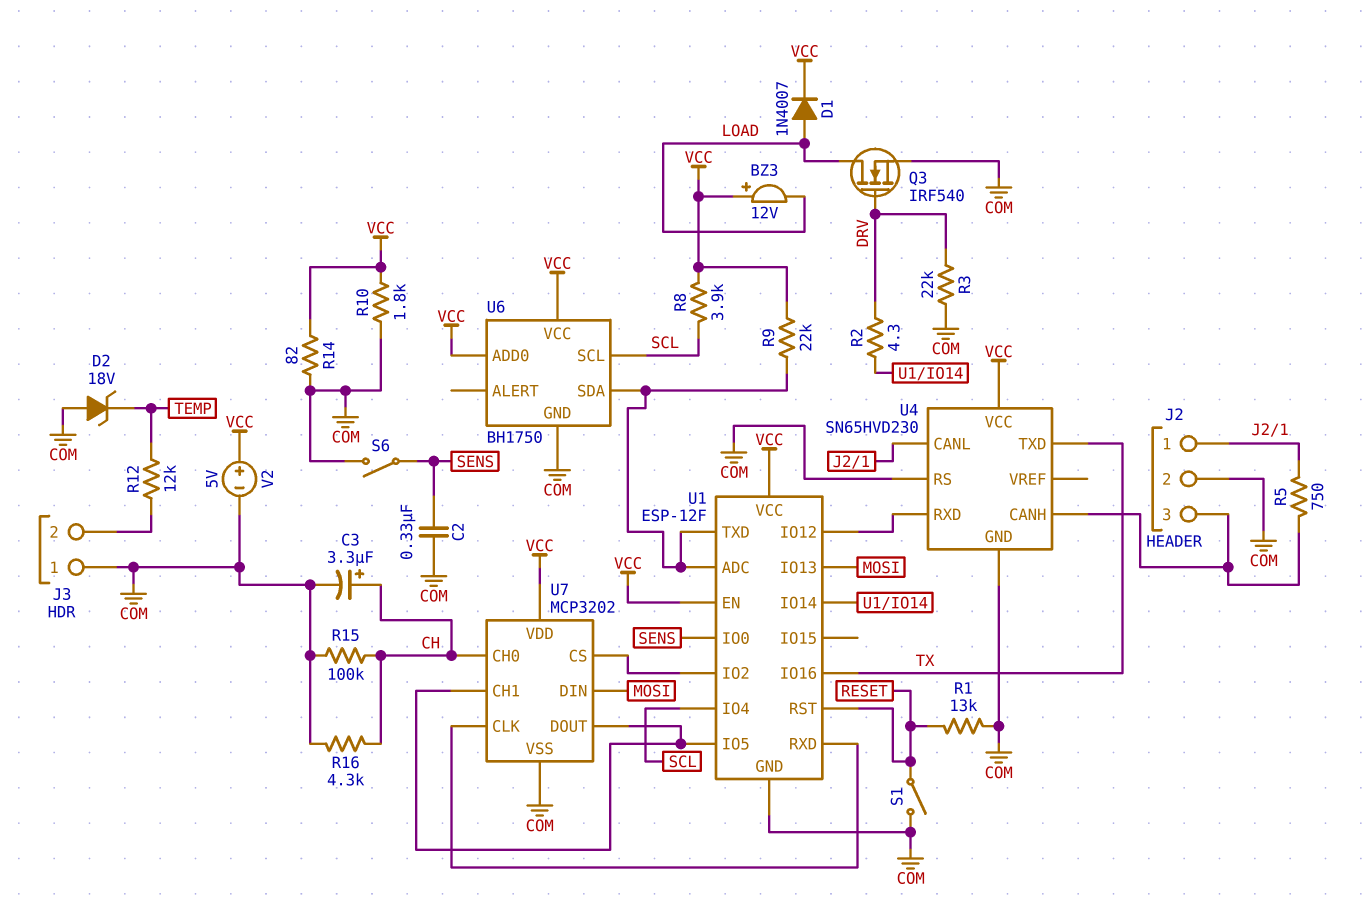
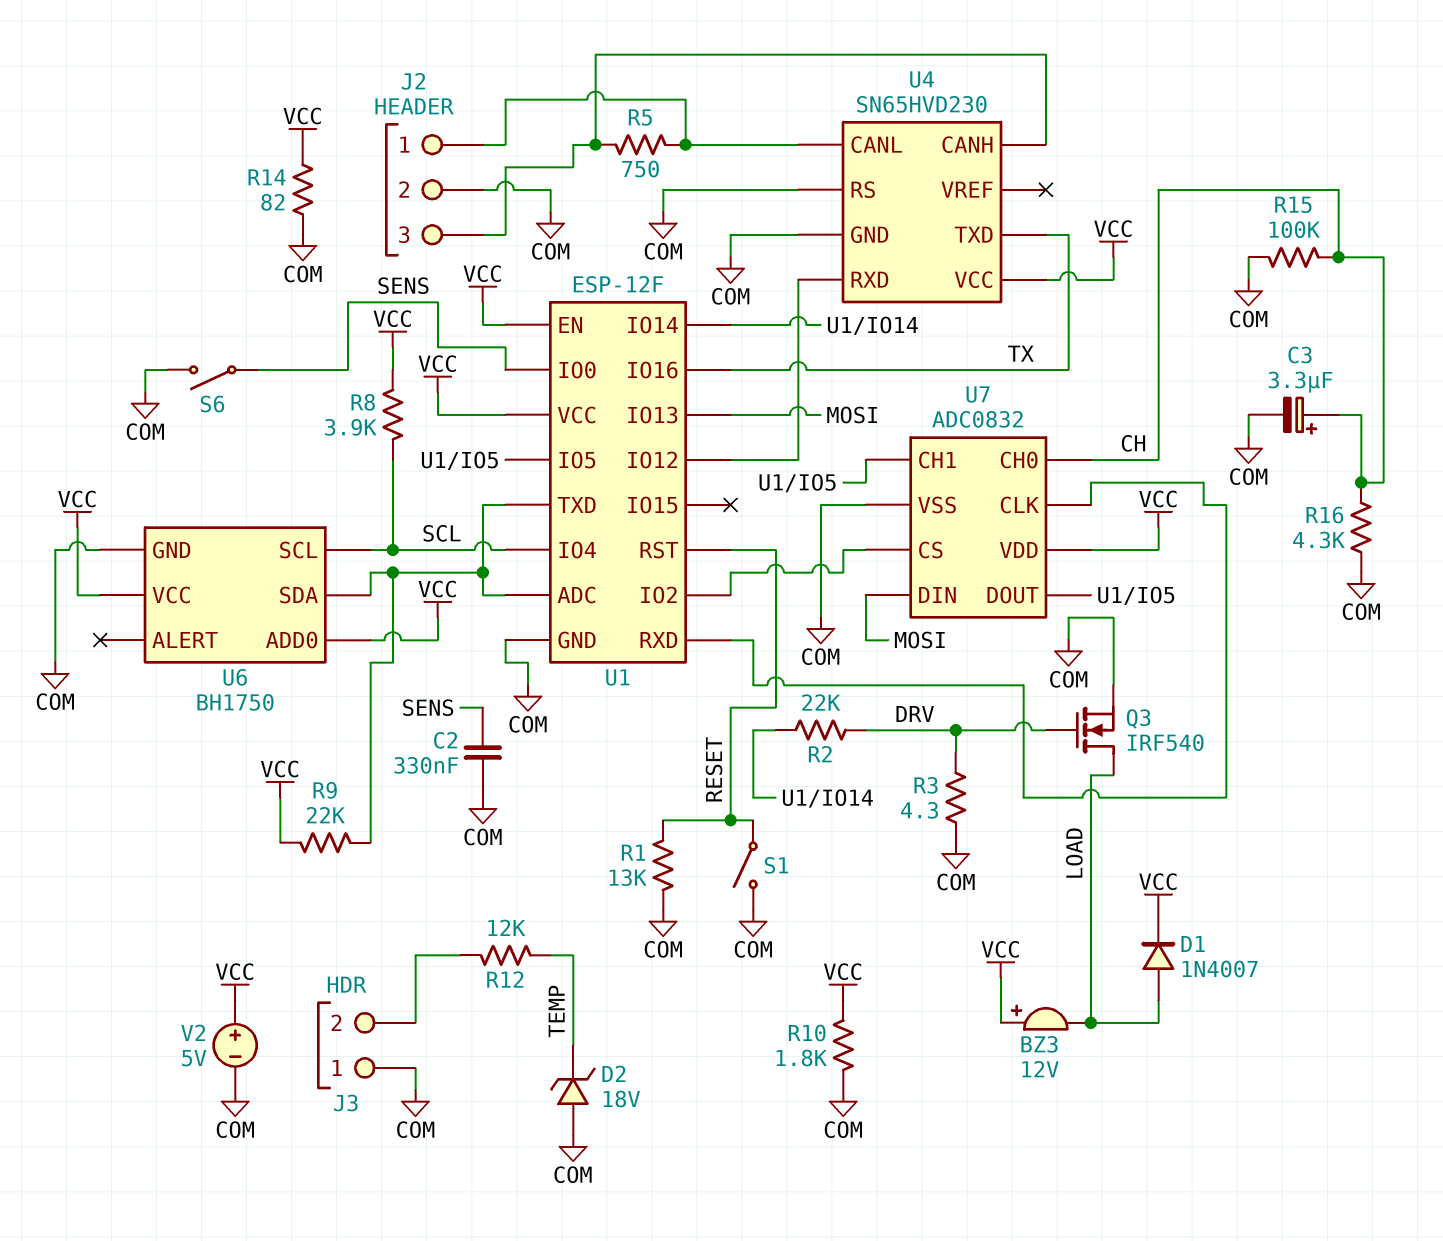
R2: 4.3 (DRV, U1/IO14) -> 22k (DRV, U1/IO14)
R3: 22k (COM, DRV) -> 4.3 (COM, DRV)
U7: MCP3202 -> ADC0832

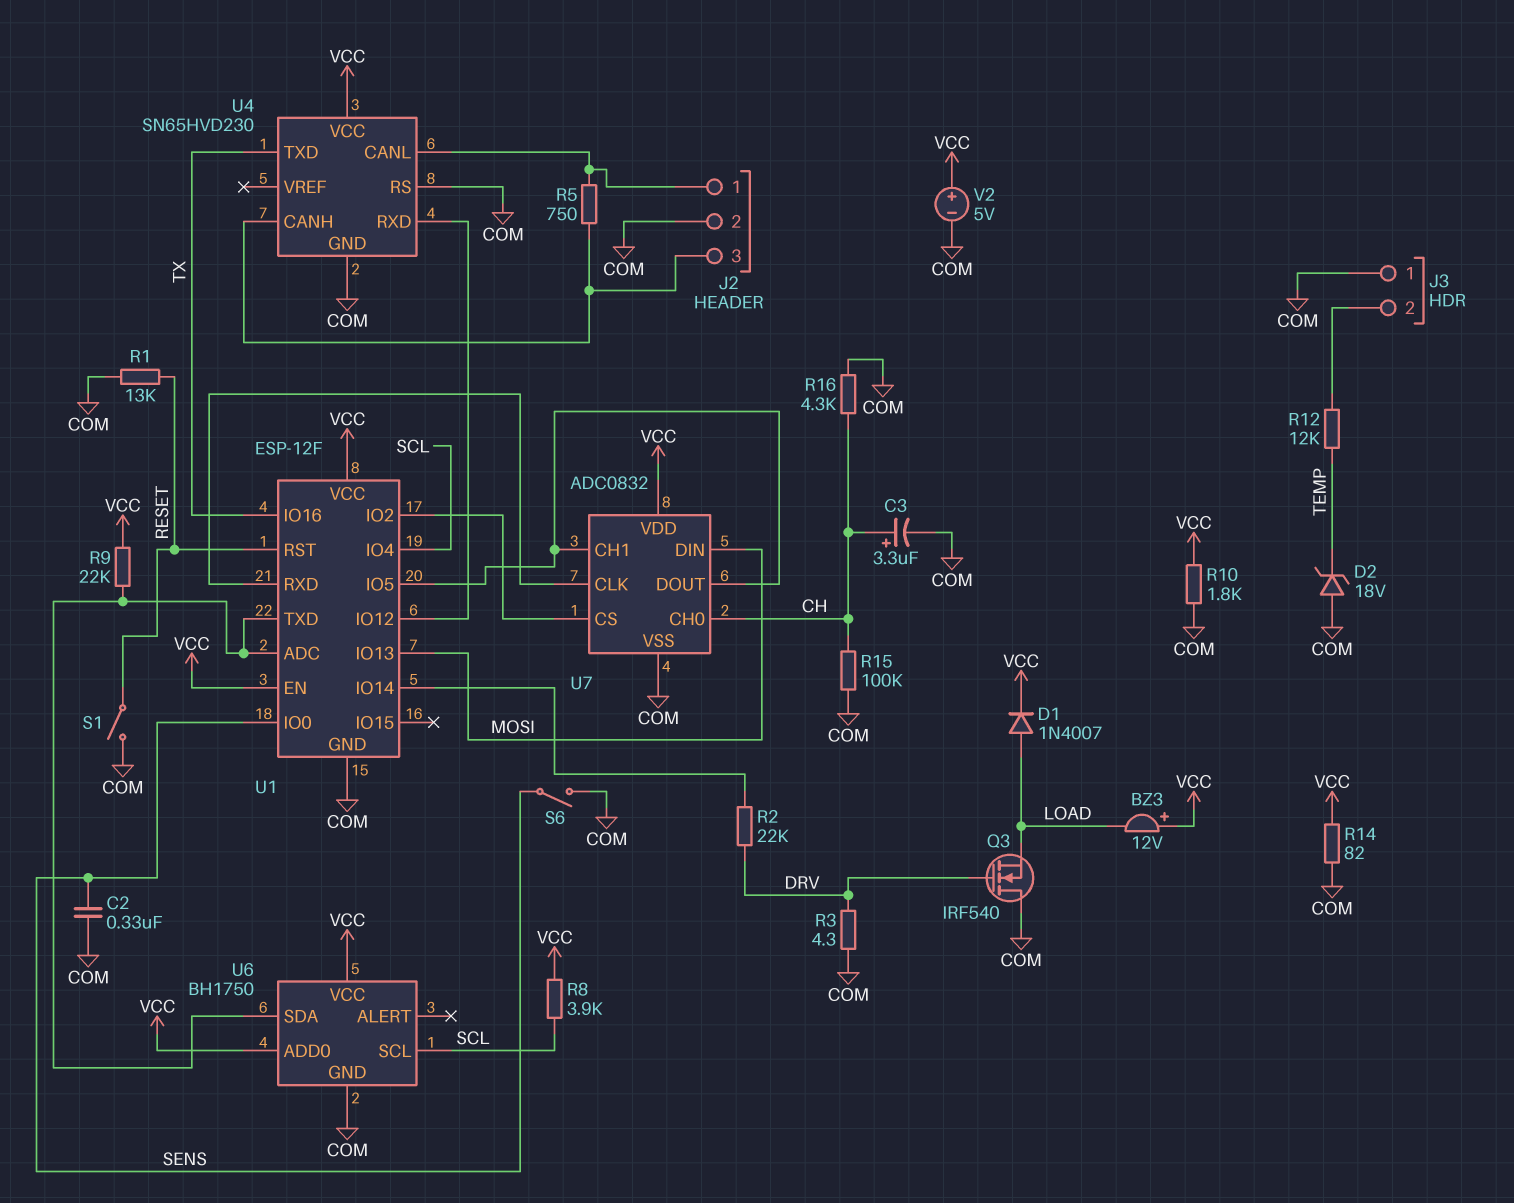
Q3: NMOS IRF540 (G DRV, D LOAD, S COM) -> NMOS IRF540 (G DRV, D COM, S LOAD)

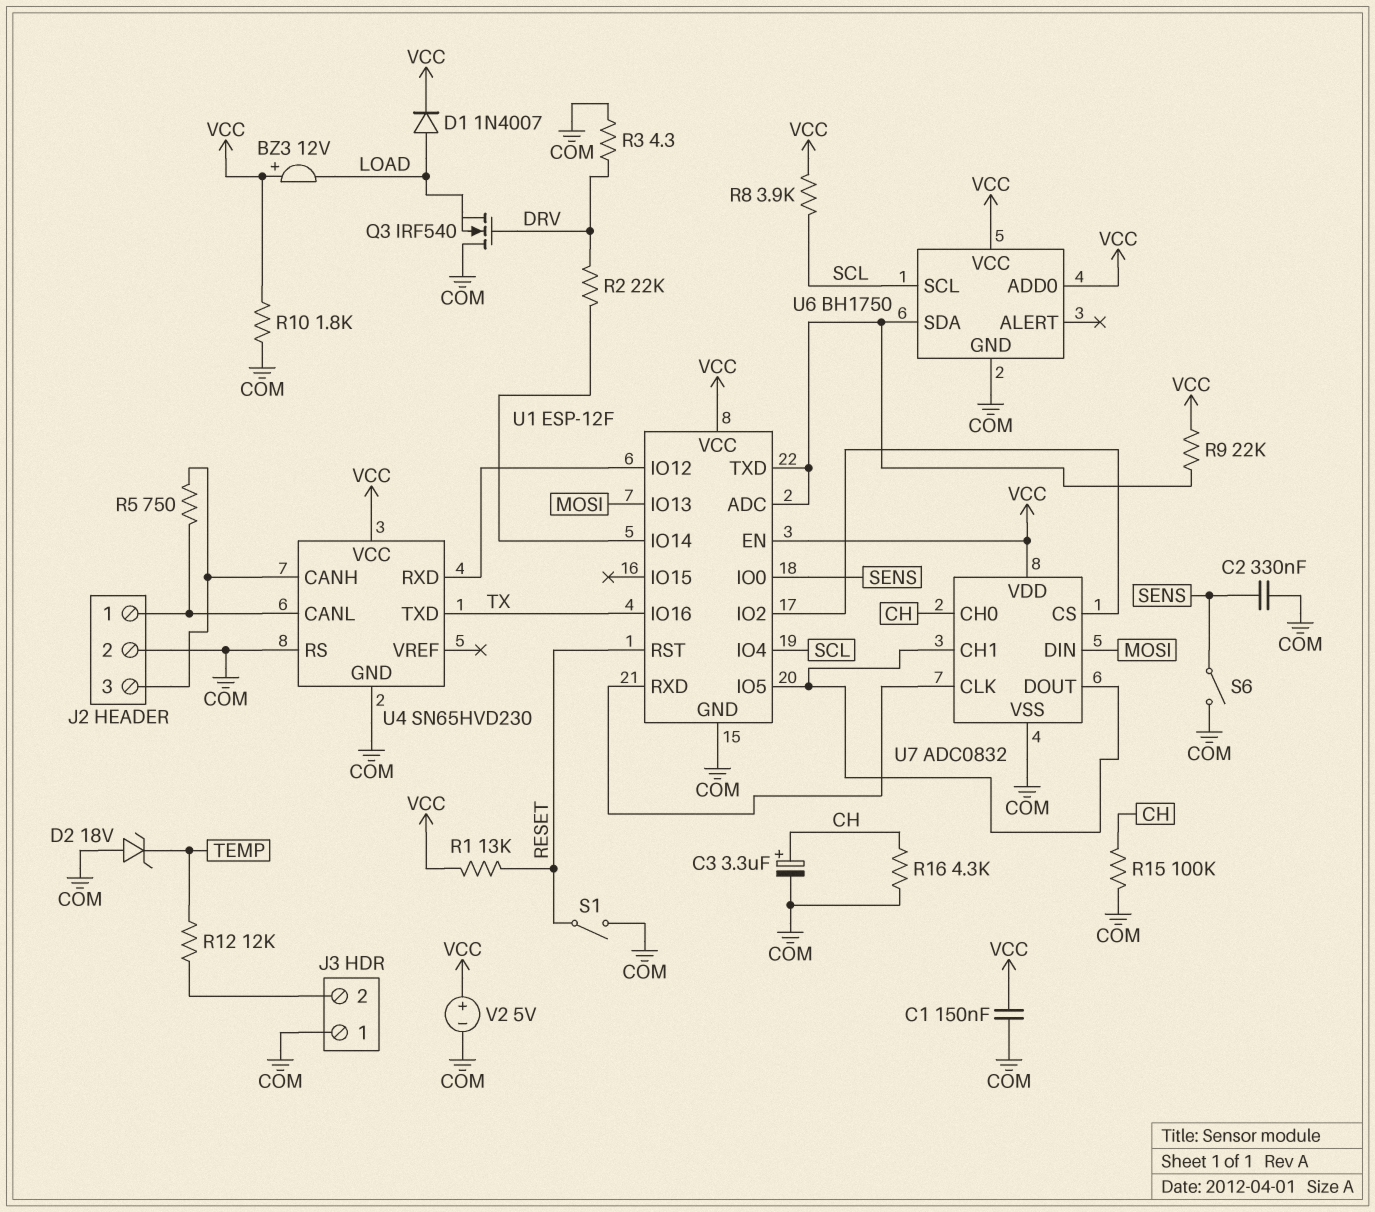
C1: none -> 150nF (COM, VCC)
R1: 13k (COM, RESET) -> 13k (RESET, VCC)
R14: 82 (COM, VCC) -> none

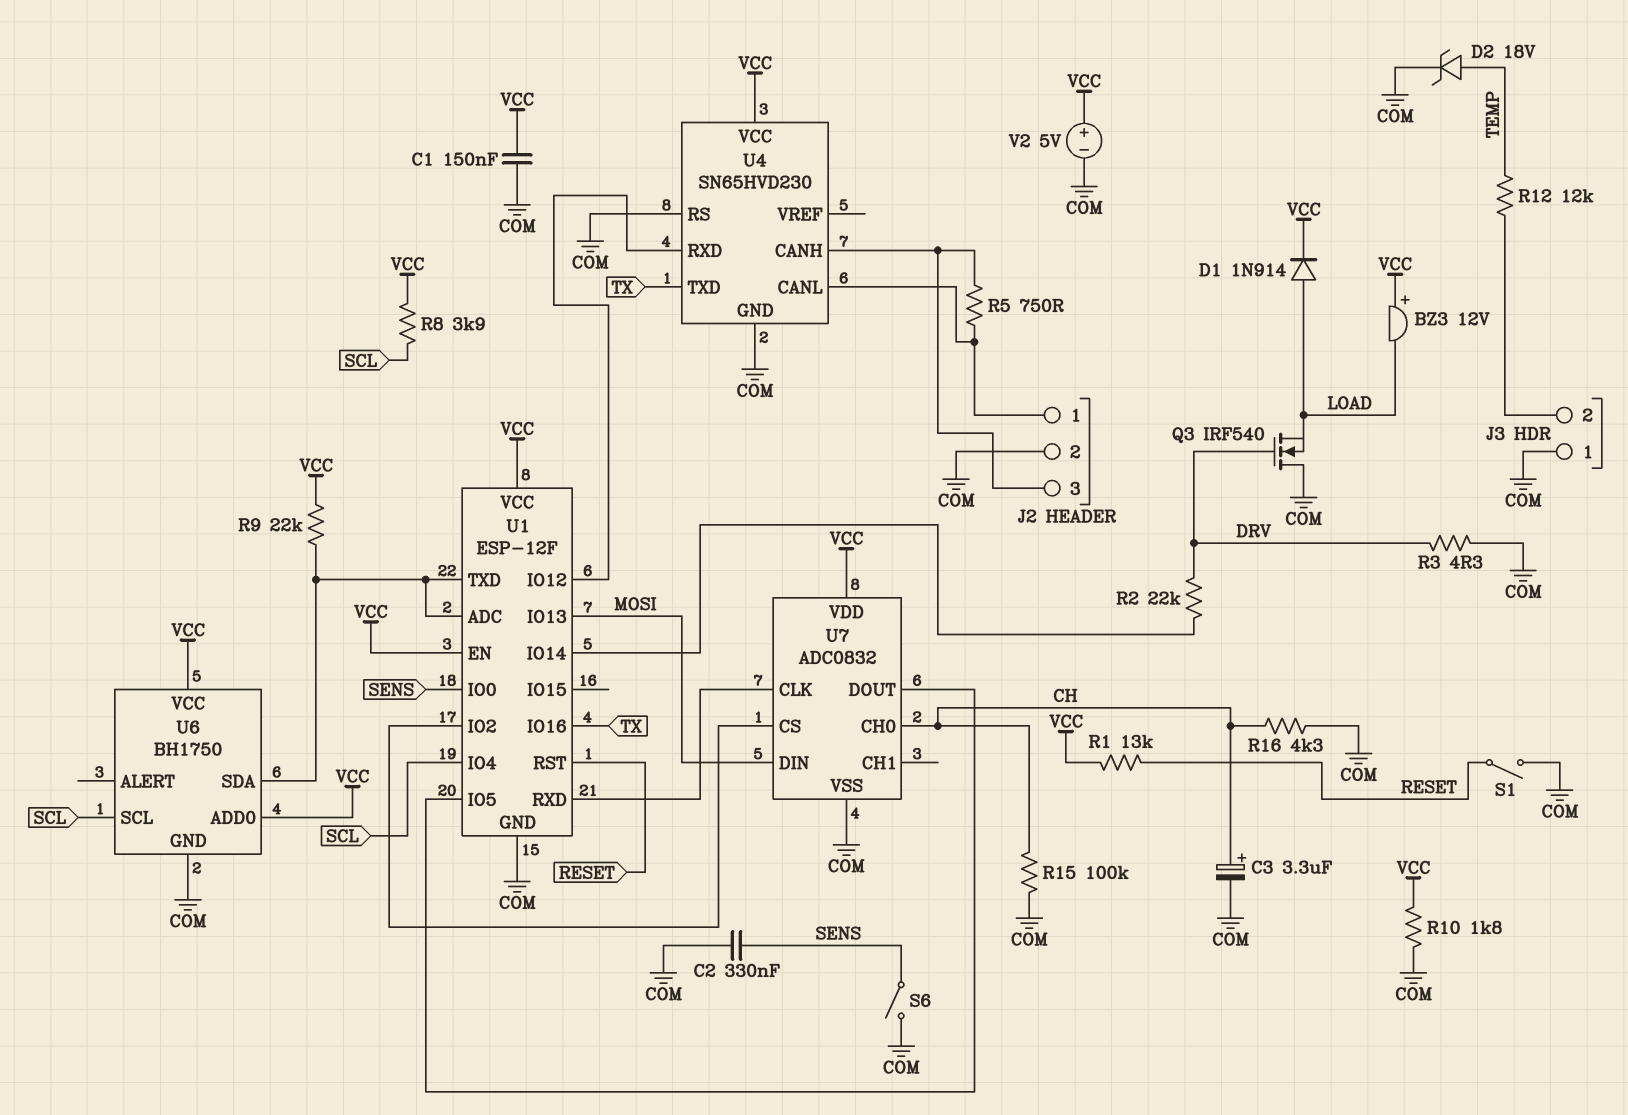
D1: diode 1N4007 (A LOAD, K VCC) -> diode 1N914 (A LOAD, K VCC)
D2: zener 18V (A COM, K TEMP) -> zener 18V (A TEMP, K COM)
U7 pin CH1: U1/IO5 -> none

